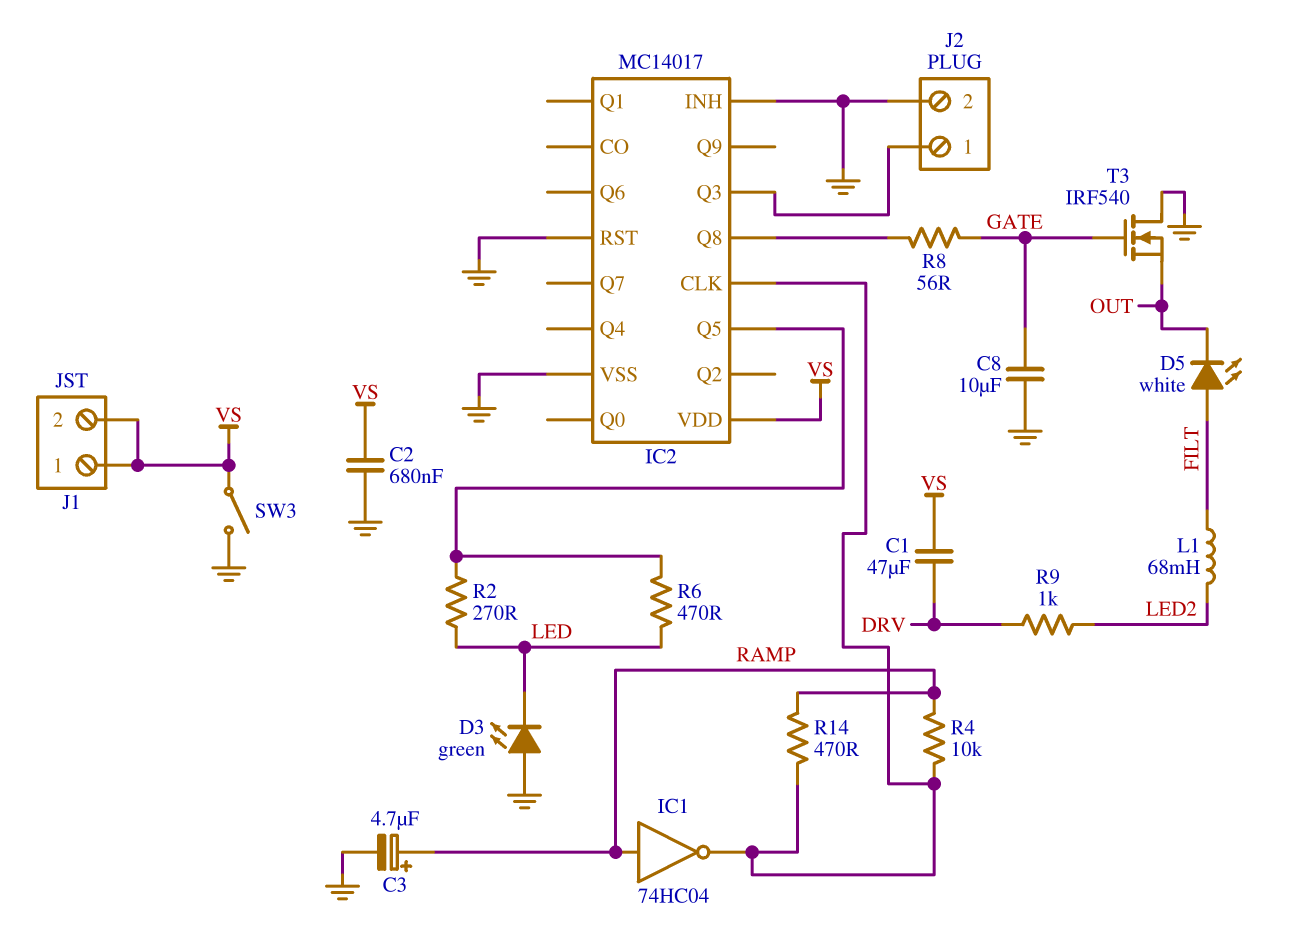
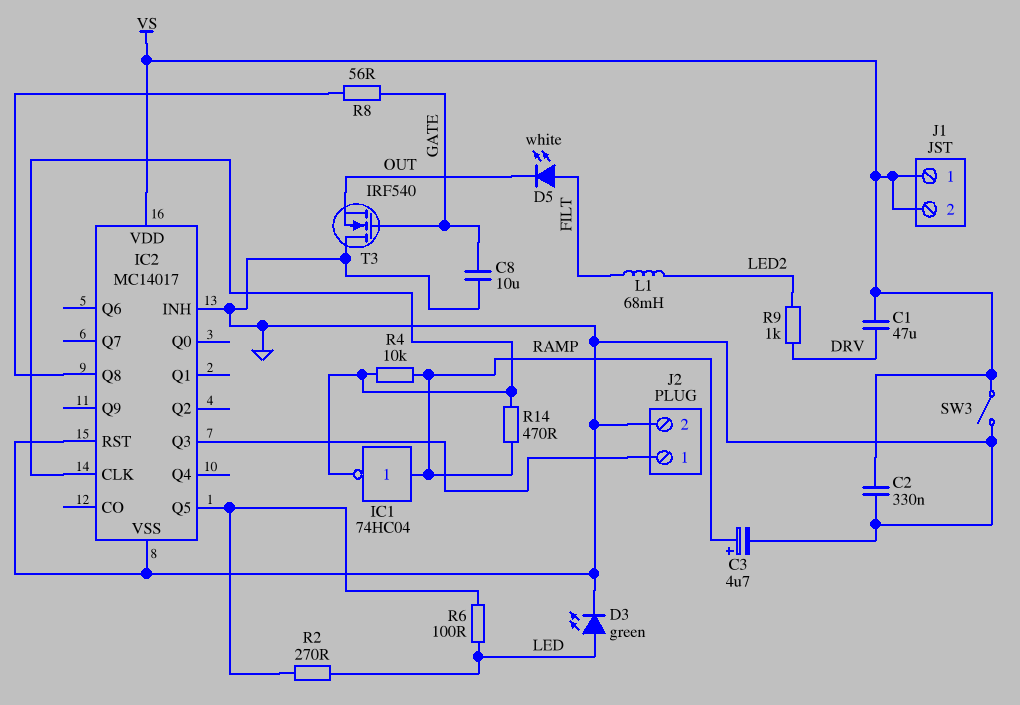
C2: 680nF (GND, VS) -> 330nF (GND, VS)
D3: LED green (A GND, K LED) -> LED green (A LED, K GND)
R6: 470 (IC2/Q5, LED) -> 100 (IC2/Q5, LED)

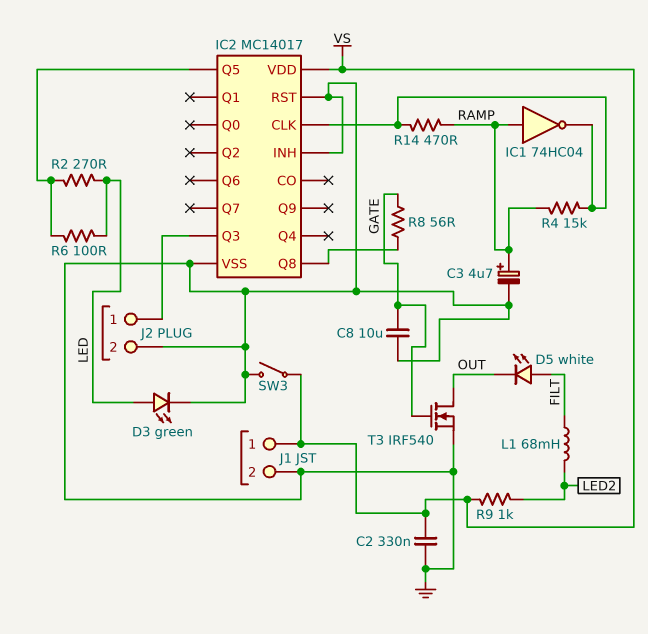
C1: 47uF (DRV, VS) -> none
J1 pin 2: VS -> GND
R4: 10k (IC2/CLK, RAMP) -> 15k (IC2/CLK, RAMP)
R9: 1k (DRV, LED2) -> 1k (LED2, VS)
T3: NMOS IRF540 (G GATE, D GND, S OUT) -> NMOS IRF540 (G GATE, D OUT, S GND)

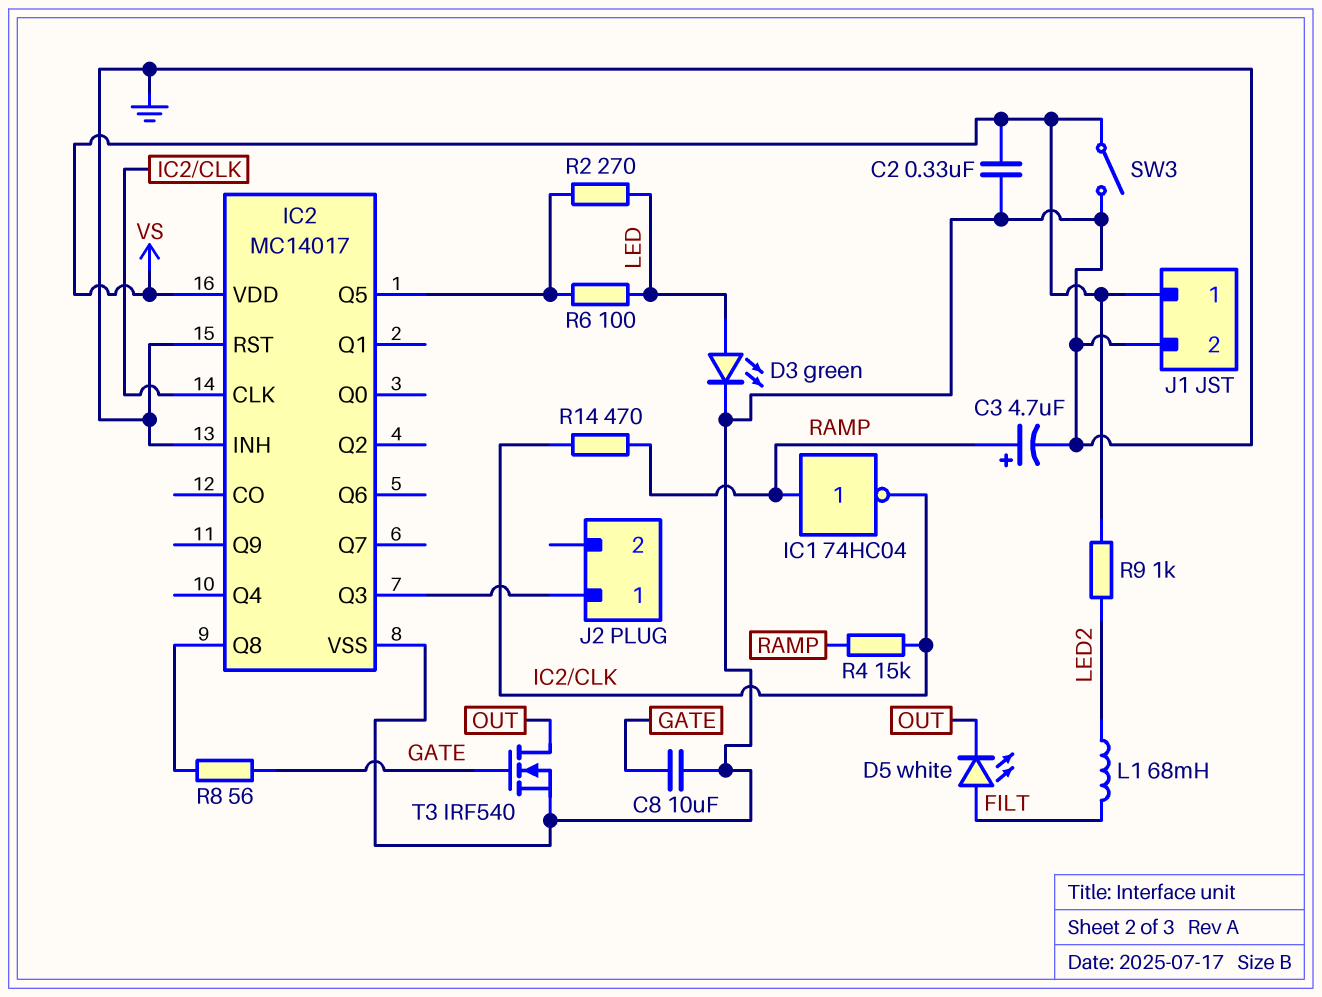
J2 pin 2: GND -> none

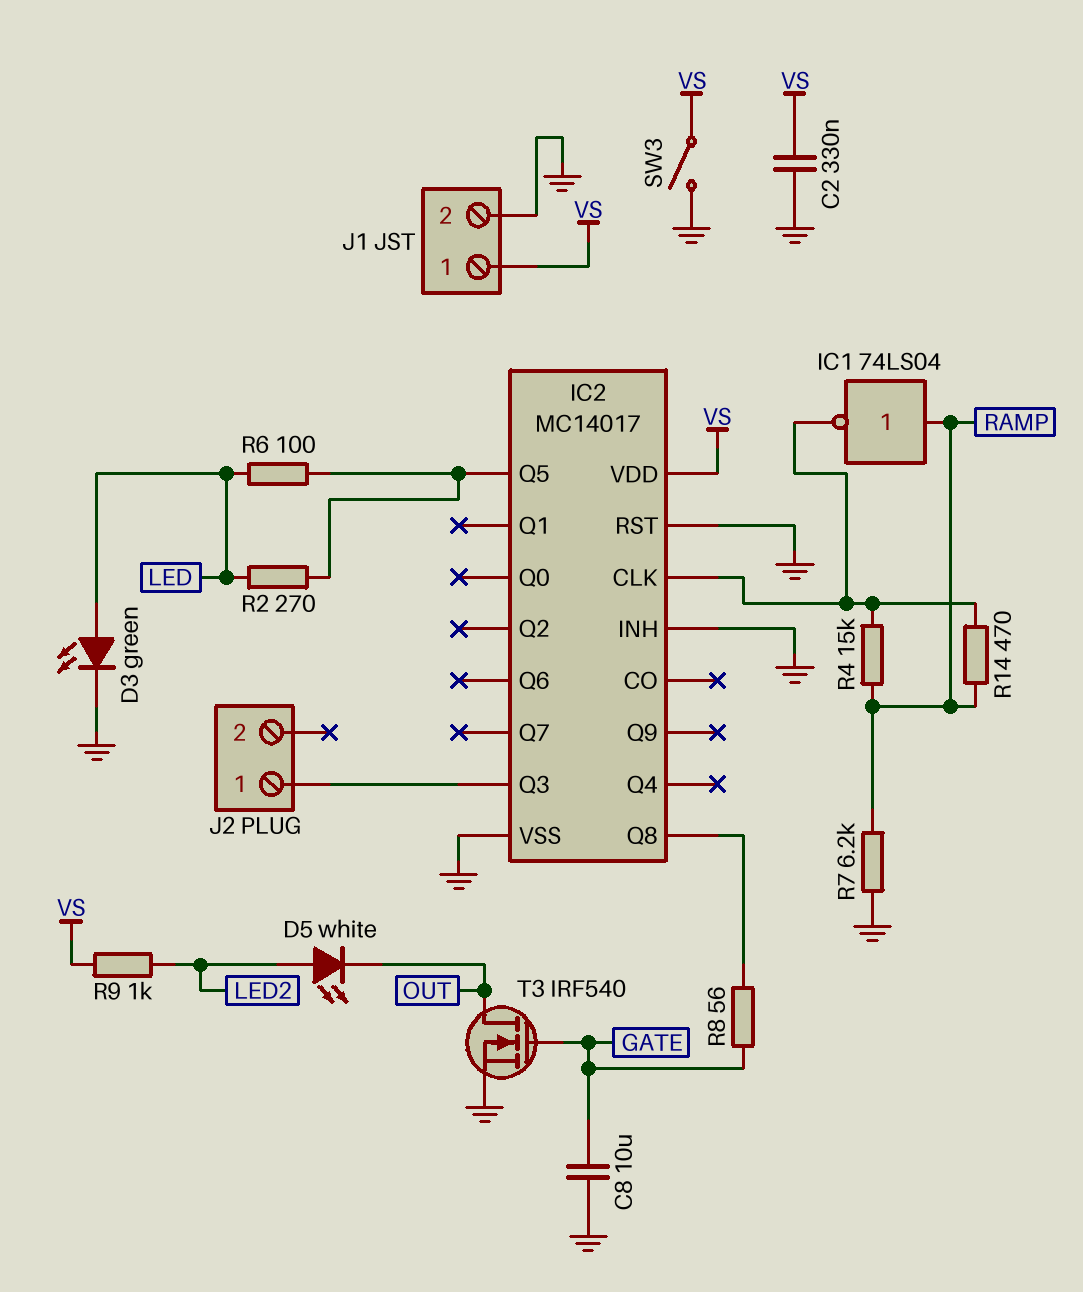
C3: 4.7uF (plus RAMP, minus GND) -> none
D5: LED white (A FILT, K OUT) -> LED white (A LED2, K OUT)
IC1: NOT 74HC04 (in RAMP, out IC2/CLK) -> NOT 74LS04 (in RAMP, out IC2/CLK)
L1: 68mH (FILT, LED2) -> none
R7: none -> 6.2k (GND, RAMP)

